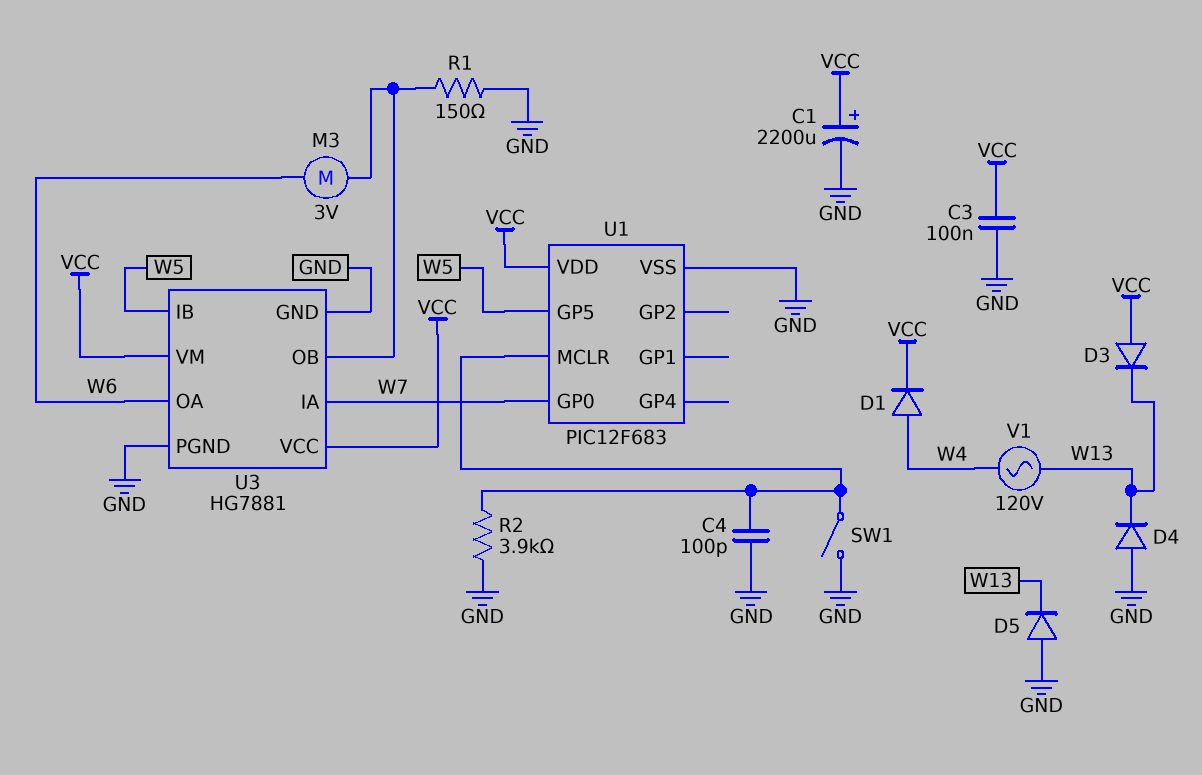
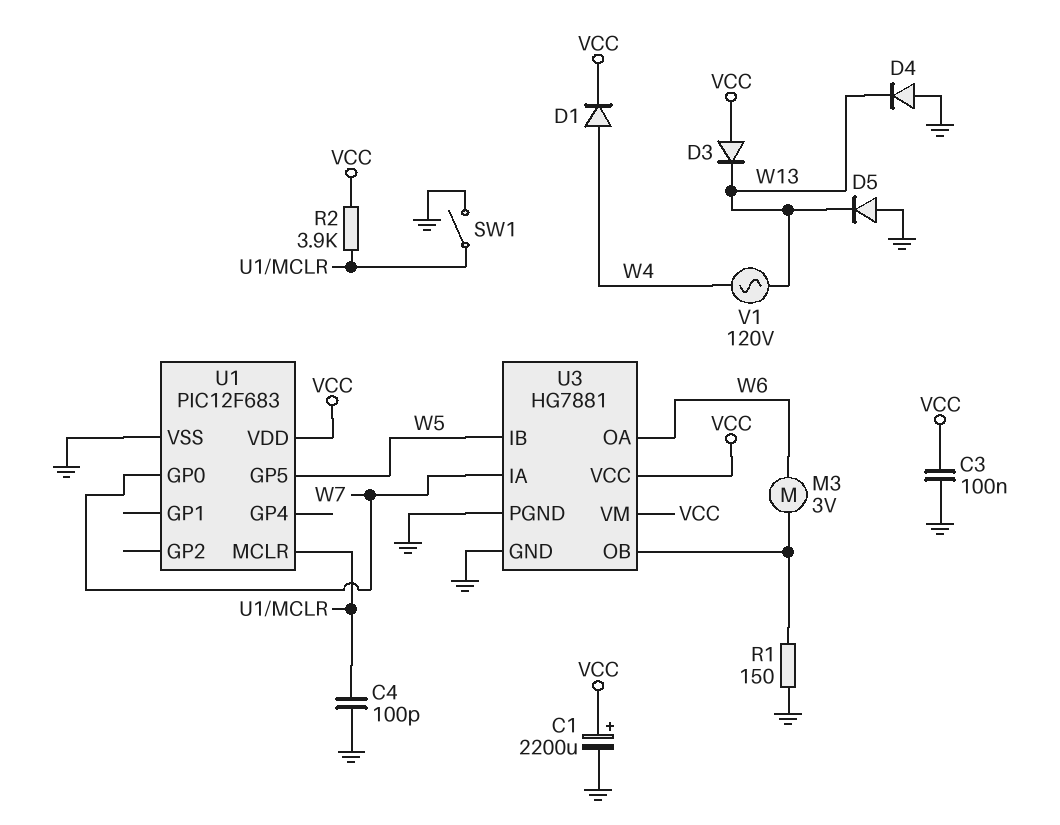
R2: 3.9k (GND, U1/MCLR) -> 3.9k (U1/MCLR, VCC)

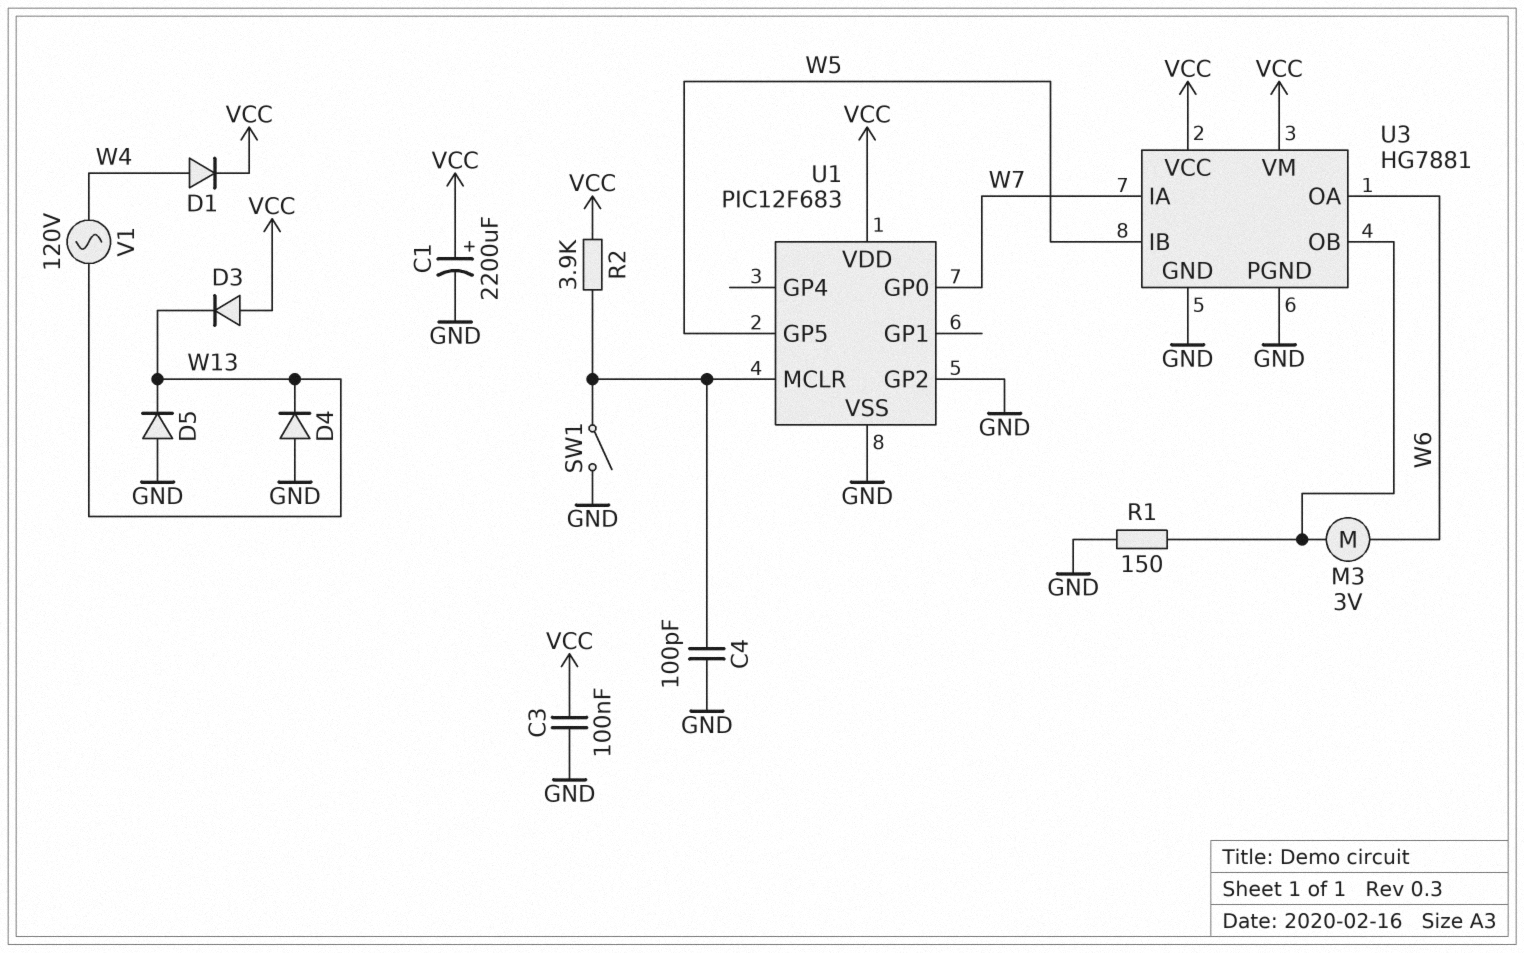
U1 pin GP2: none -> GND

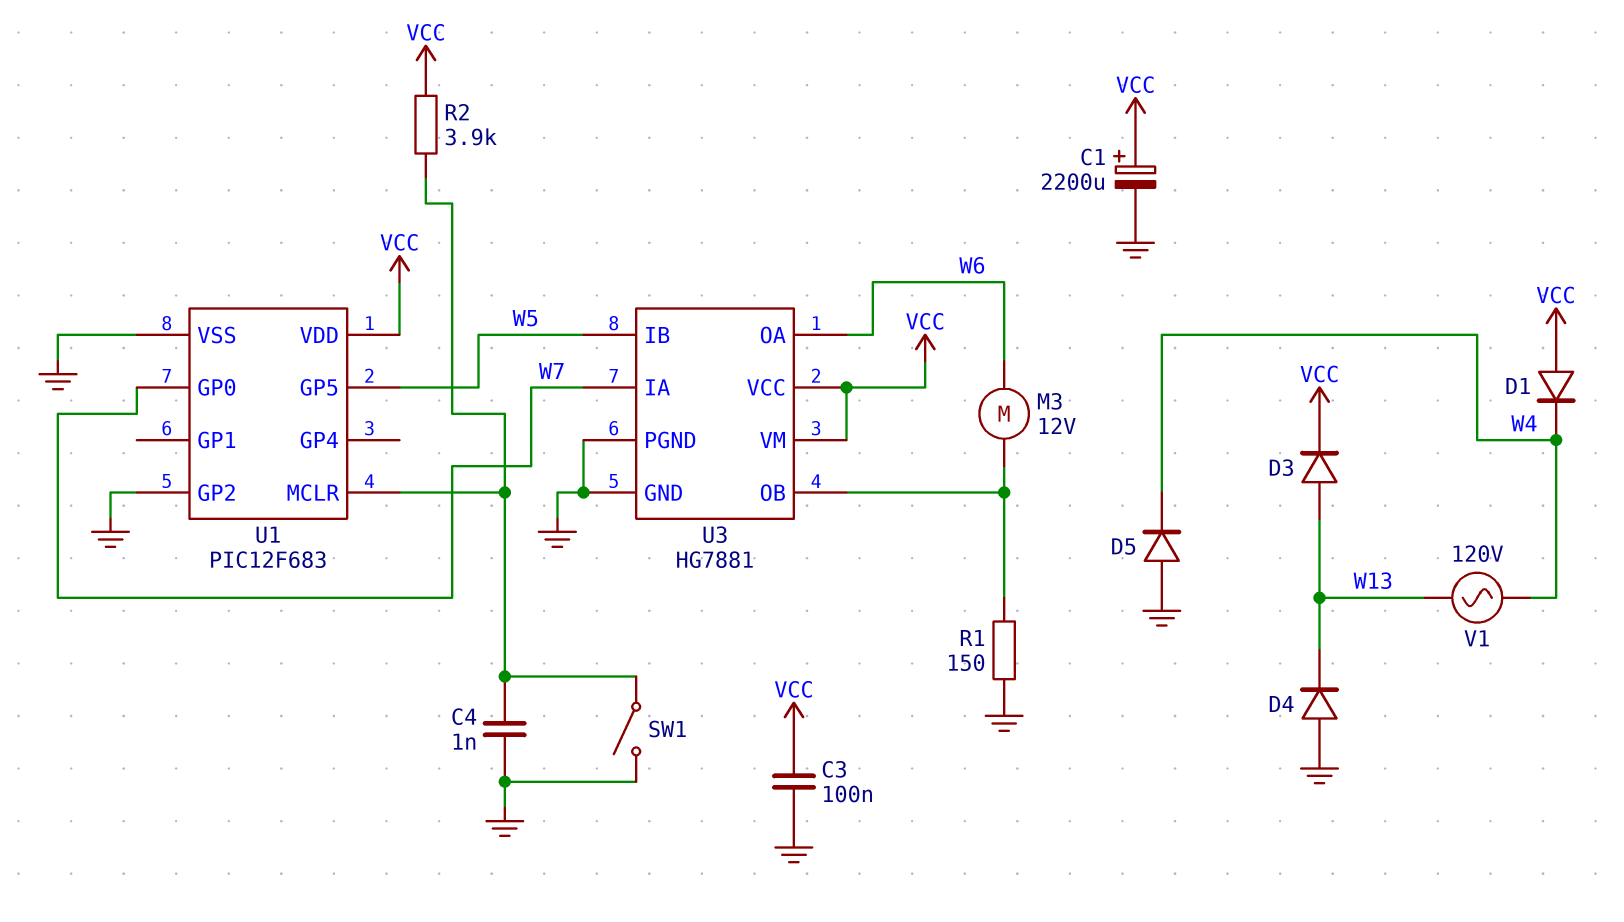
C4: 100pF (GND, U1/MCLR) -> 1nF (GND, U1/MCLR)
D1: diode (A W4, K VCC) -> diode (A VCC, K W4)
D3: diode (A VCC, K W13) -> diode (A W13, K VCC)
D5: diode (A GND, K W13) -> diode (A GND, K W4)
M3: motor 3V (U3/OB, W6) -> motor 12V (U3/OB, W6)

